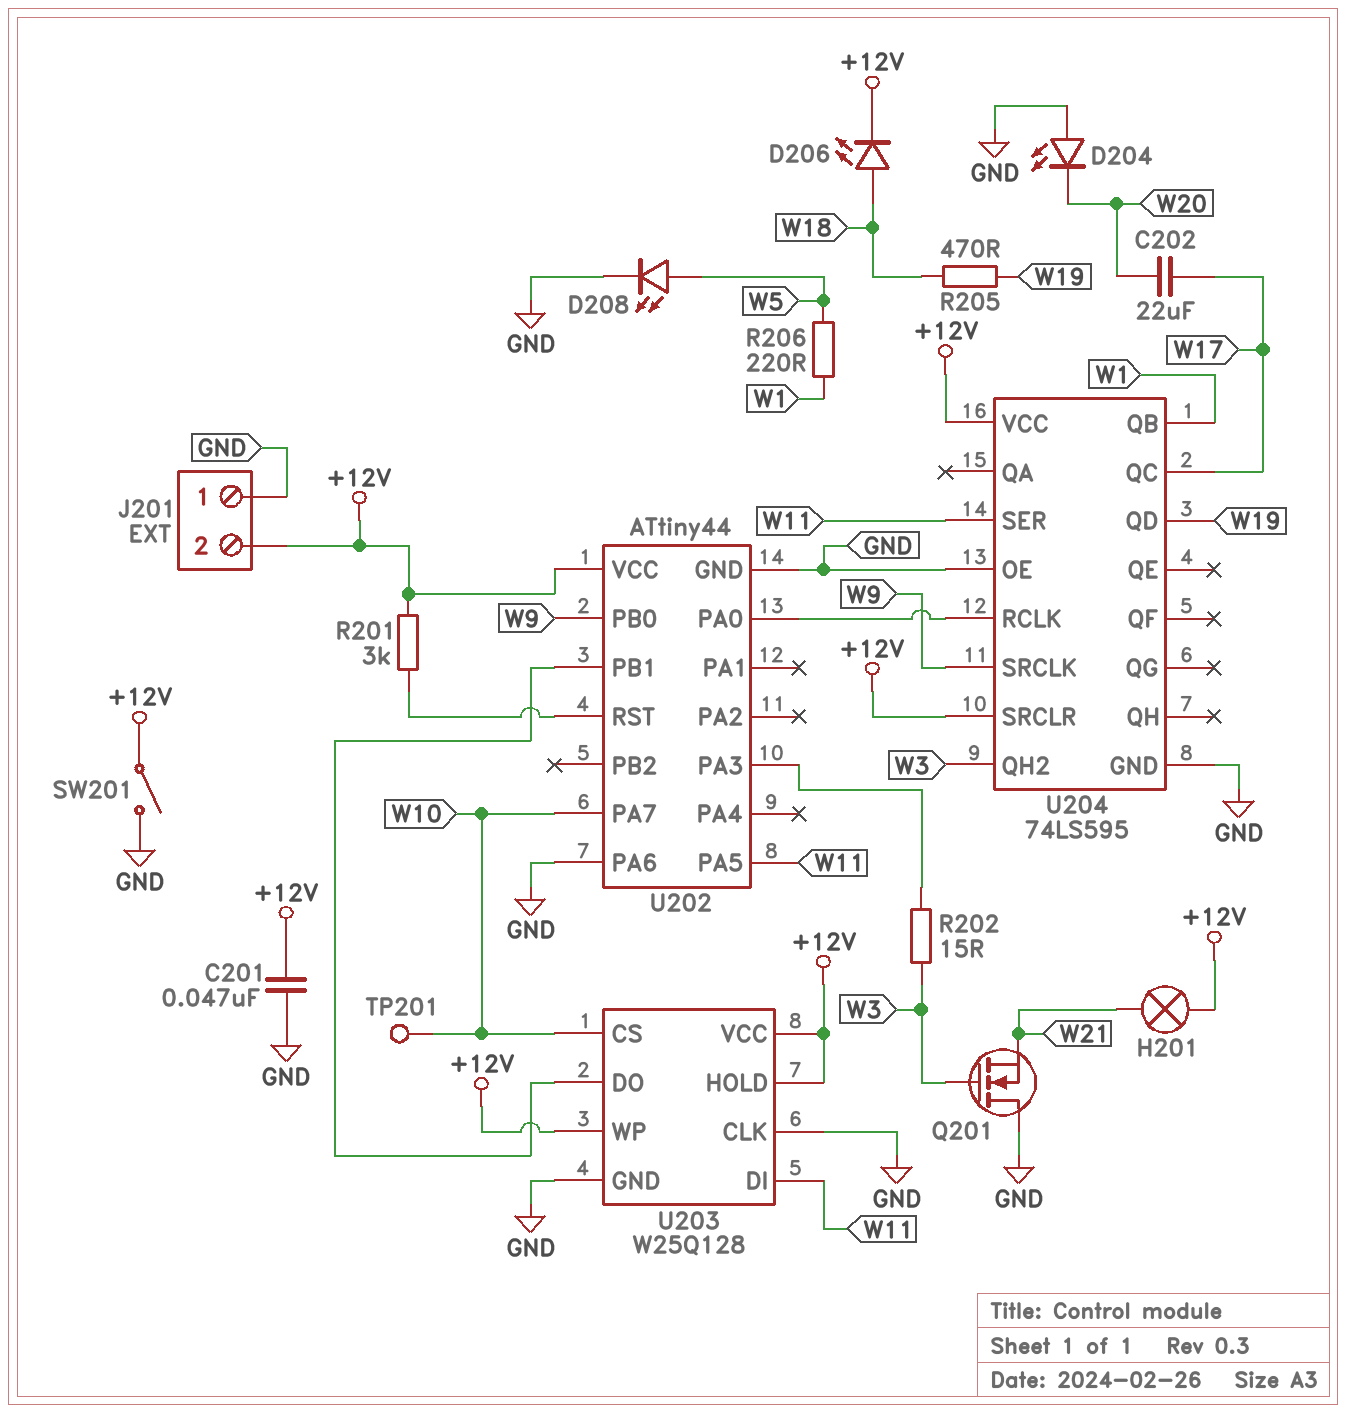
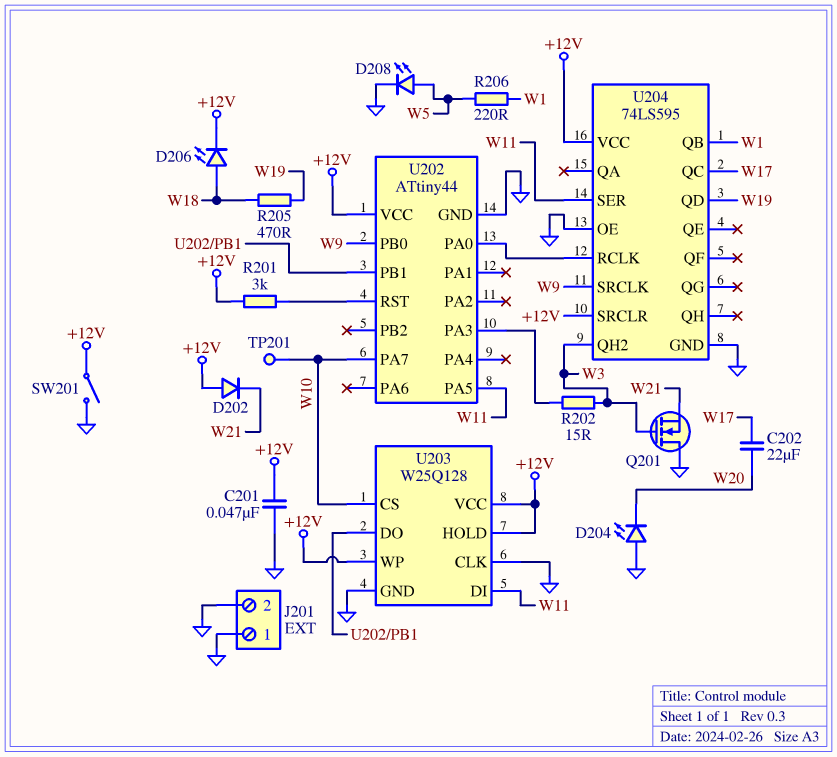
D202: none -> diode (A +12V, K W21)
H201: lamp (+12V, W21) -> none
J201 pin 2: +12V -> GND
U202 pin PA6: GND -> none

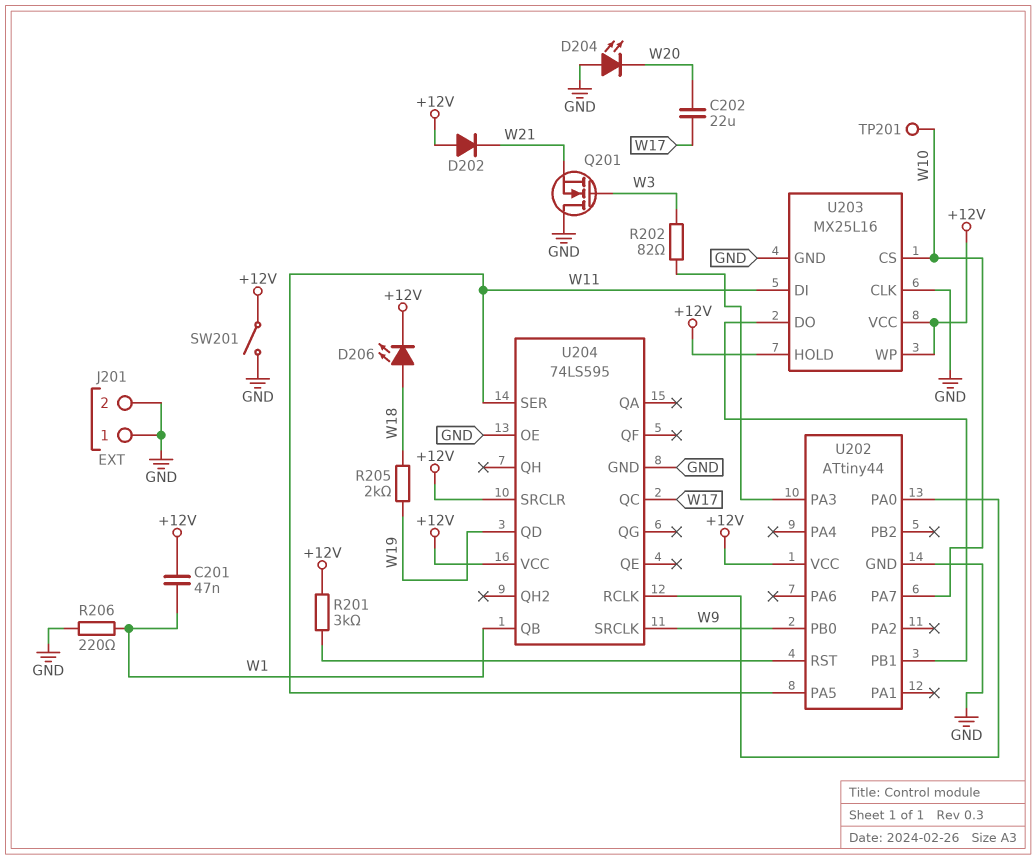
C201: 47nF (+12V, GND) -> 47nF (+12V, W1)
D208: LED (A W5, K GND) -> none
R202: 15 (U202/PA3, W3) -> 82 (U202/PA3, W3)
R205: 470 (W18, W19) -> 2k (W18, W19)
R206: 220 (W1, W5) -> 220 (GND, W1)
U203: W25Q128 -> MX25L16
U204 pin QH2: W3 -> none

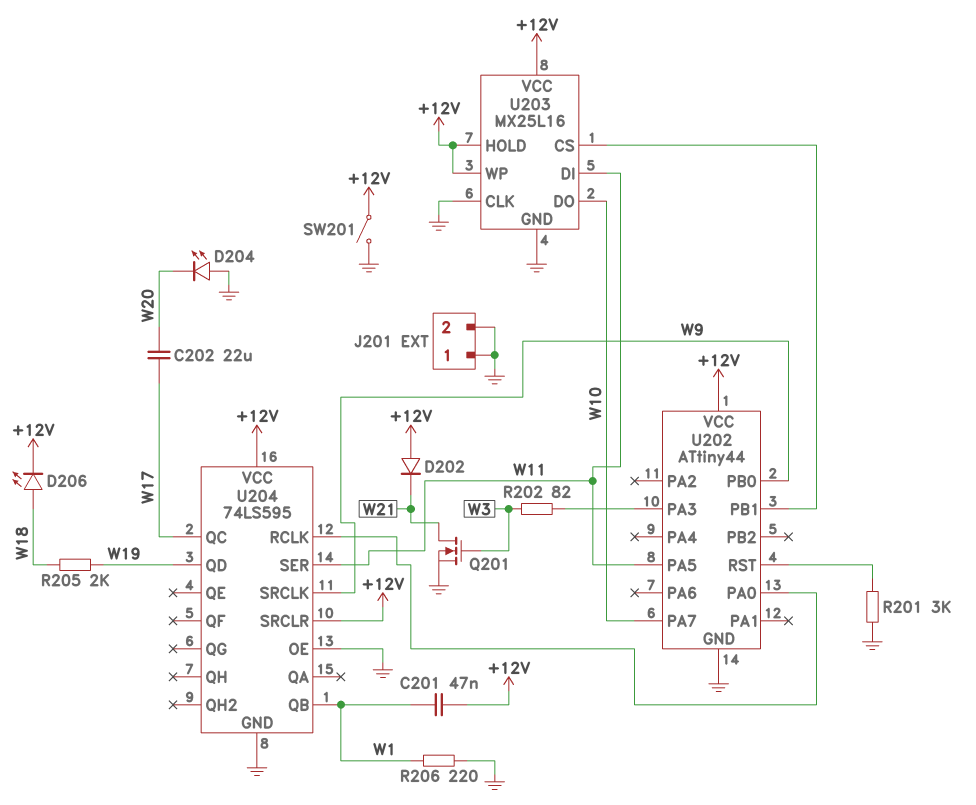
Q201: NMOS (G W3, D GND, S W21) -> NMOS (G W3, D W21, S GND)
R201: 3k (+12V, U202/RST) -> 3k (GND, U202/RST)
TP201: test point (W10) -> none
U203 pin CS: W10 -> U202/PB1
U203 pin DO: U202/PB1 -> W10

